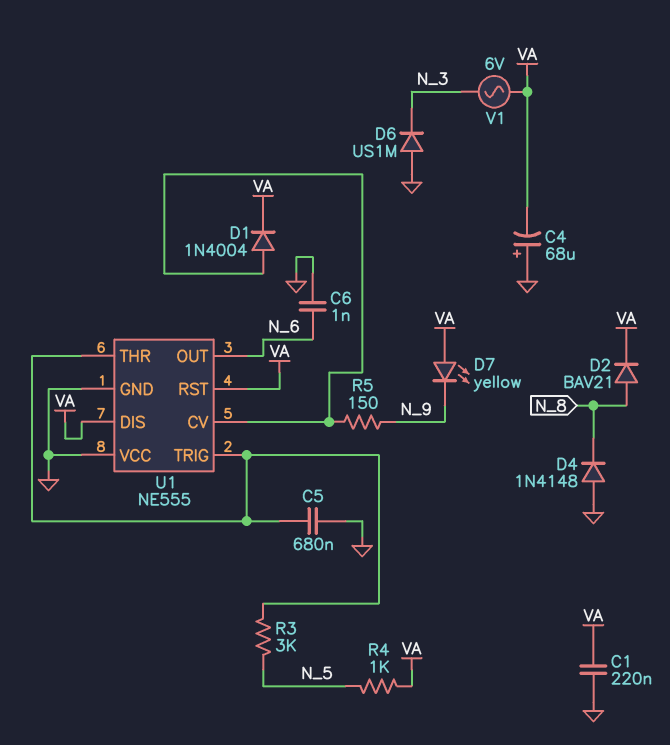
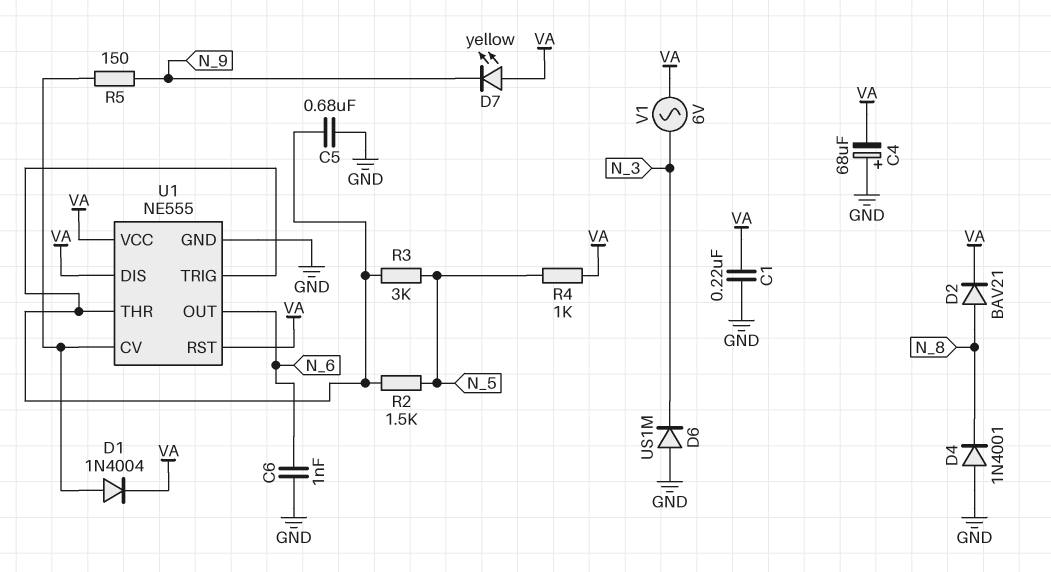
D4: diode 1N4148 (A GND, K N_8) -> diode 1N4001 (A GND, K N_8)
R2: none -> 1.5k (N_5, U1/THR)
U1 pin VCC: GND -> VA

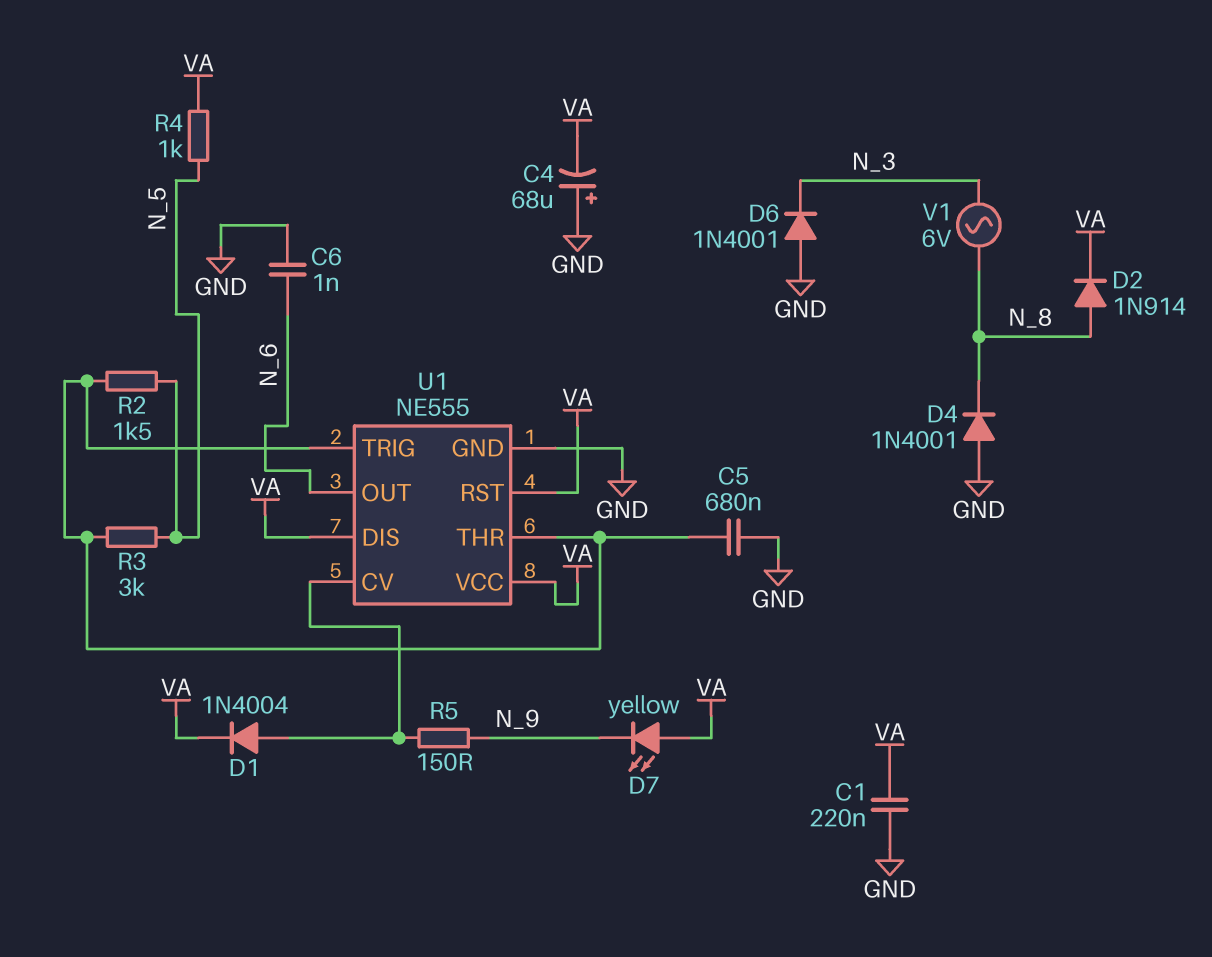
D2: diode BAV21 (A N_8, K VA) -> diode 1N914 (A N_8, K VA)
D6: diode US1M (A GND, K N_3) -> diode 1N4001 (A GND, K N_3)
V1: AC 6V (N_3, VA) -> AC 6V (N_3, N_8)

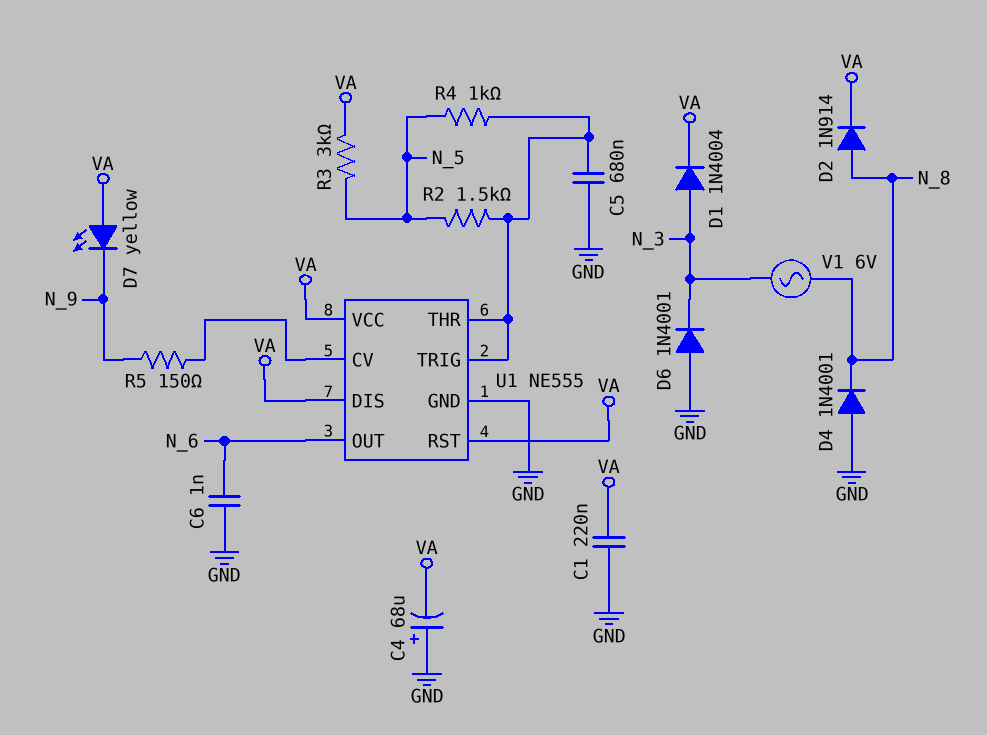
D1: diode 1N4004 (A U1/CV, K VA) -> diode 1N4004 (A N_3, K VA)
R3: 3k (N_5, U1/THR) -> 3k (N_5, VA)
R4: 1k (N_5, VA) -> 1k (N_5, U1/THR)

